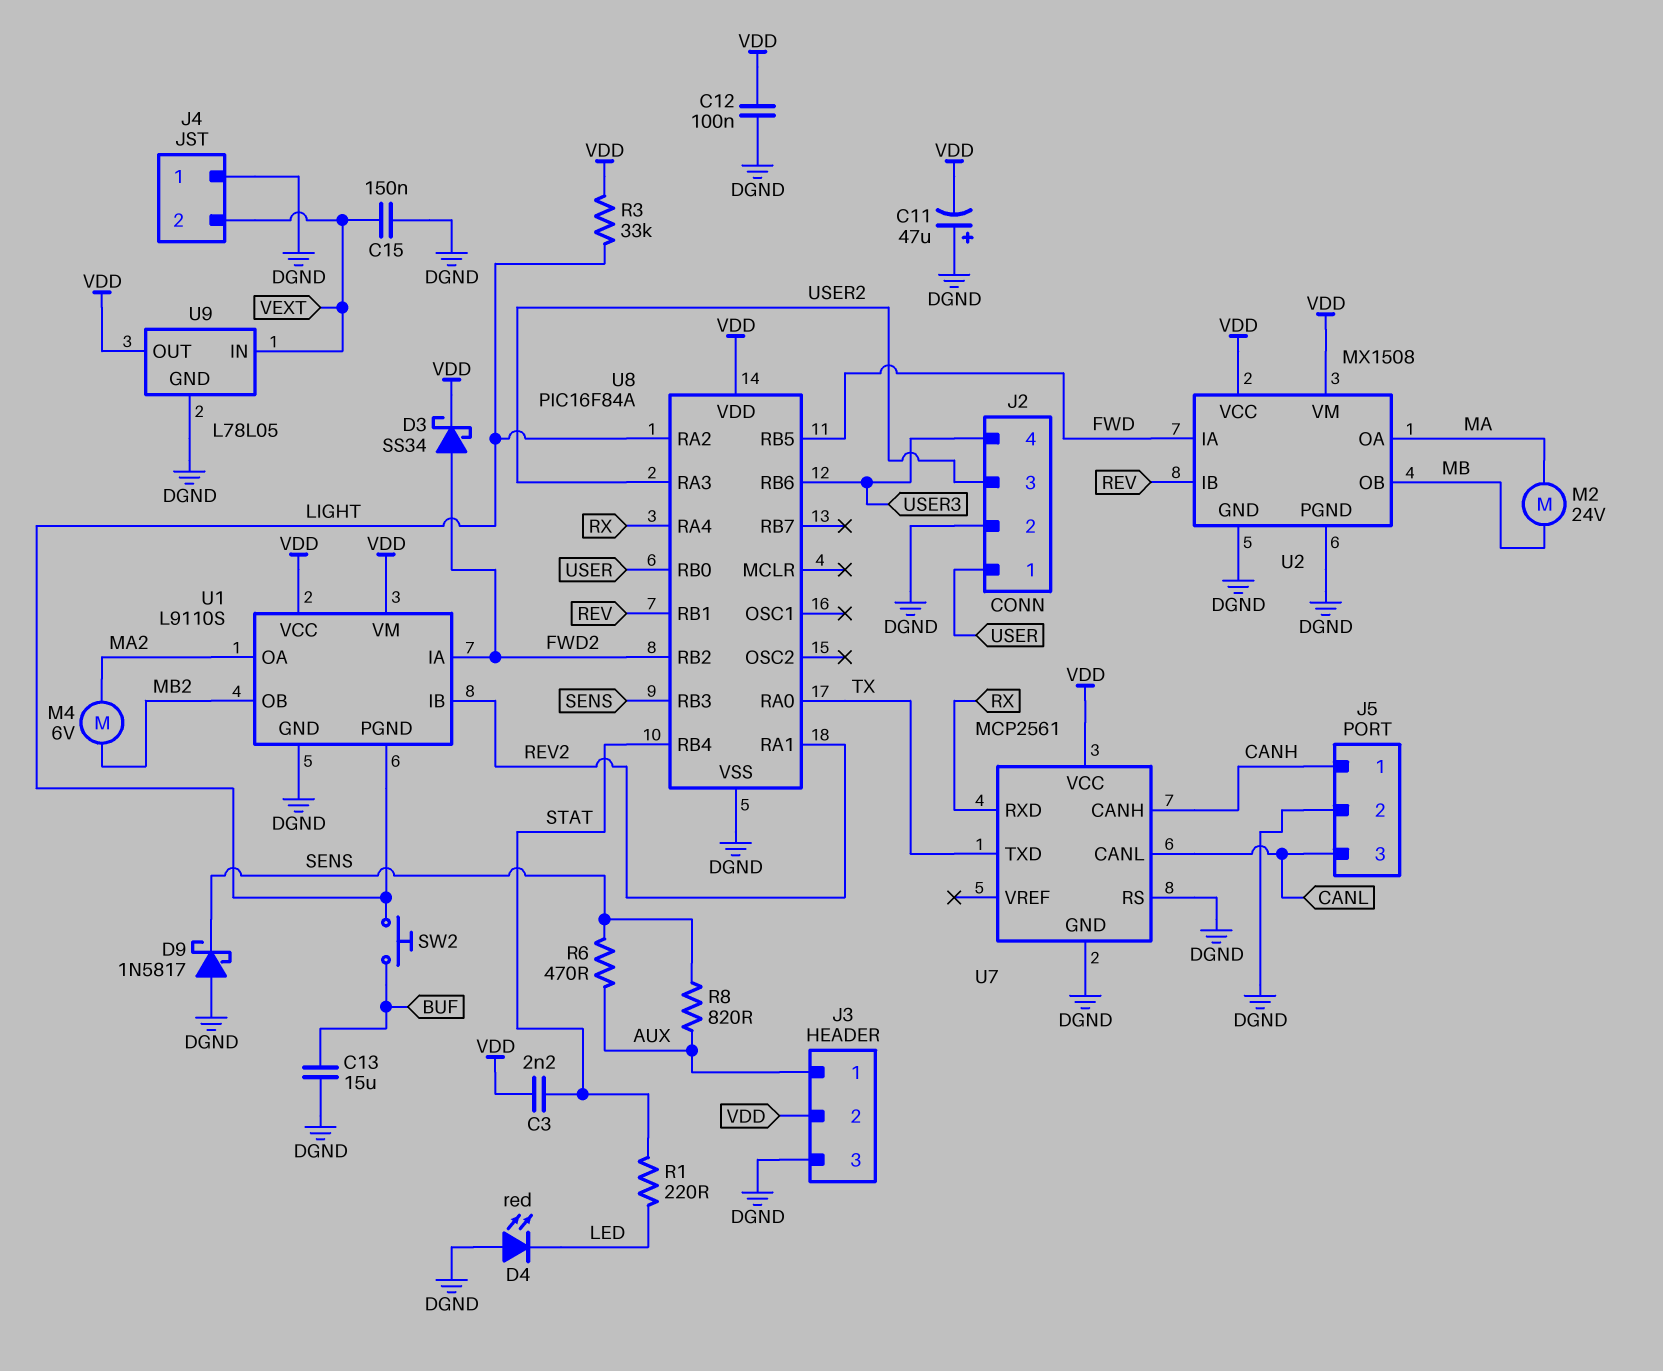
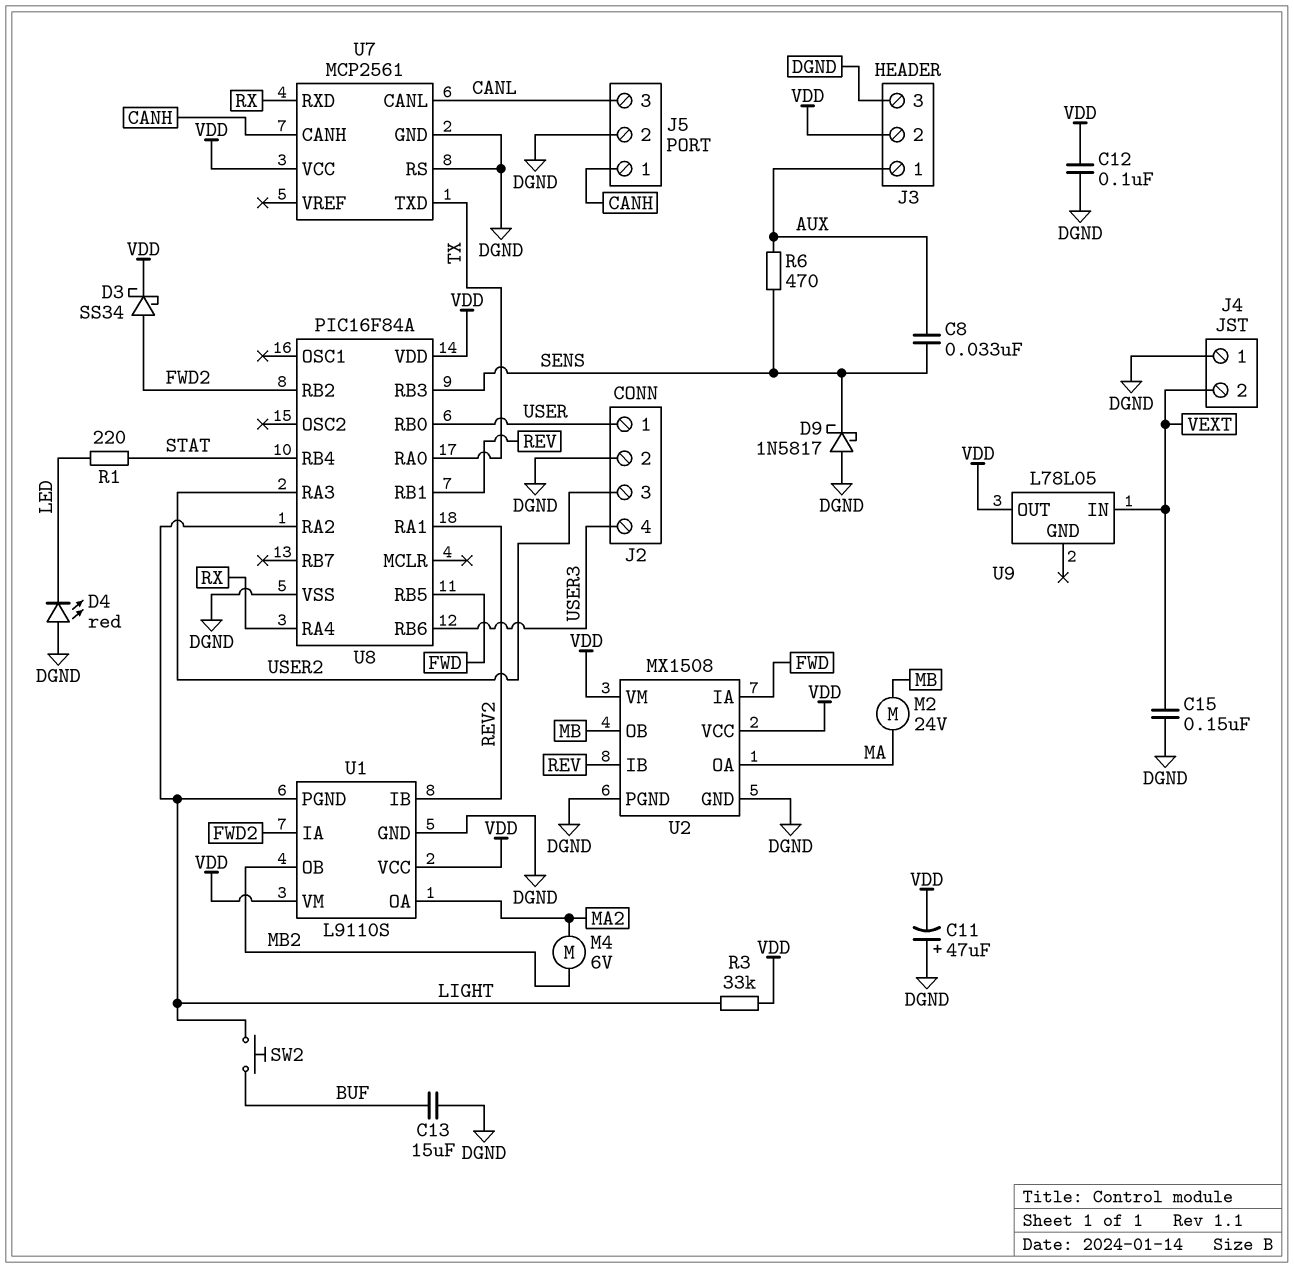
C3: 2.2nF (STAT, VDD) -> none
C8: none -> 33nF (AUX, SENS)
R8: 820 (AUX, SENS) -> none
U9 pin GND: DGND -> none

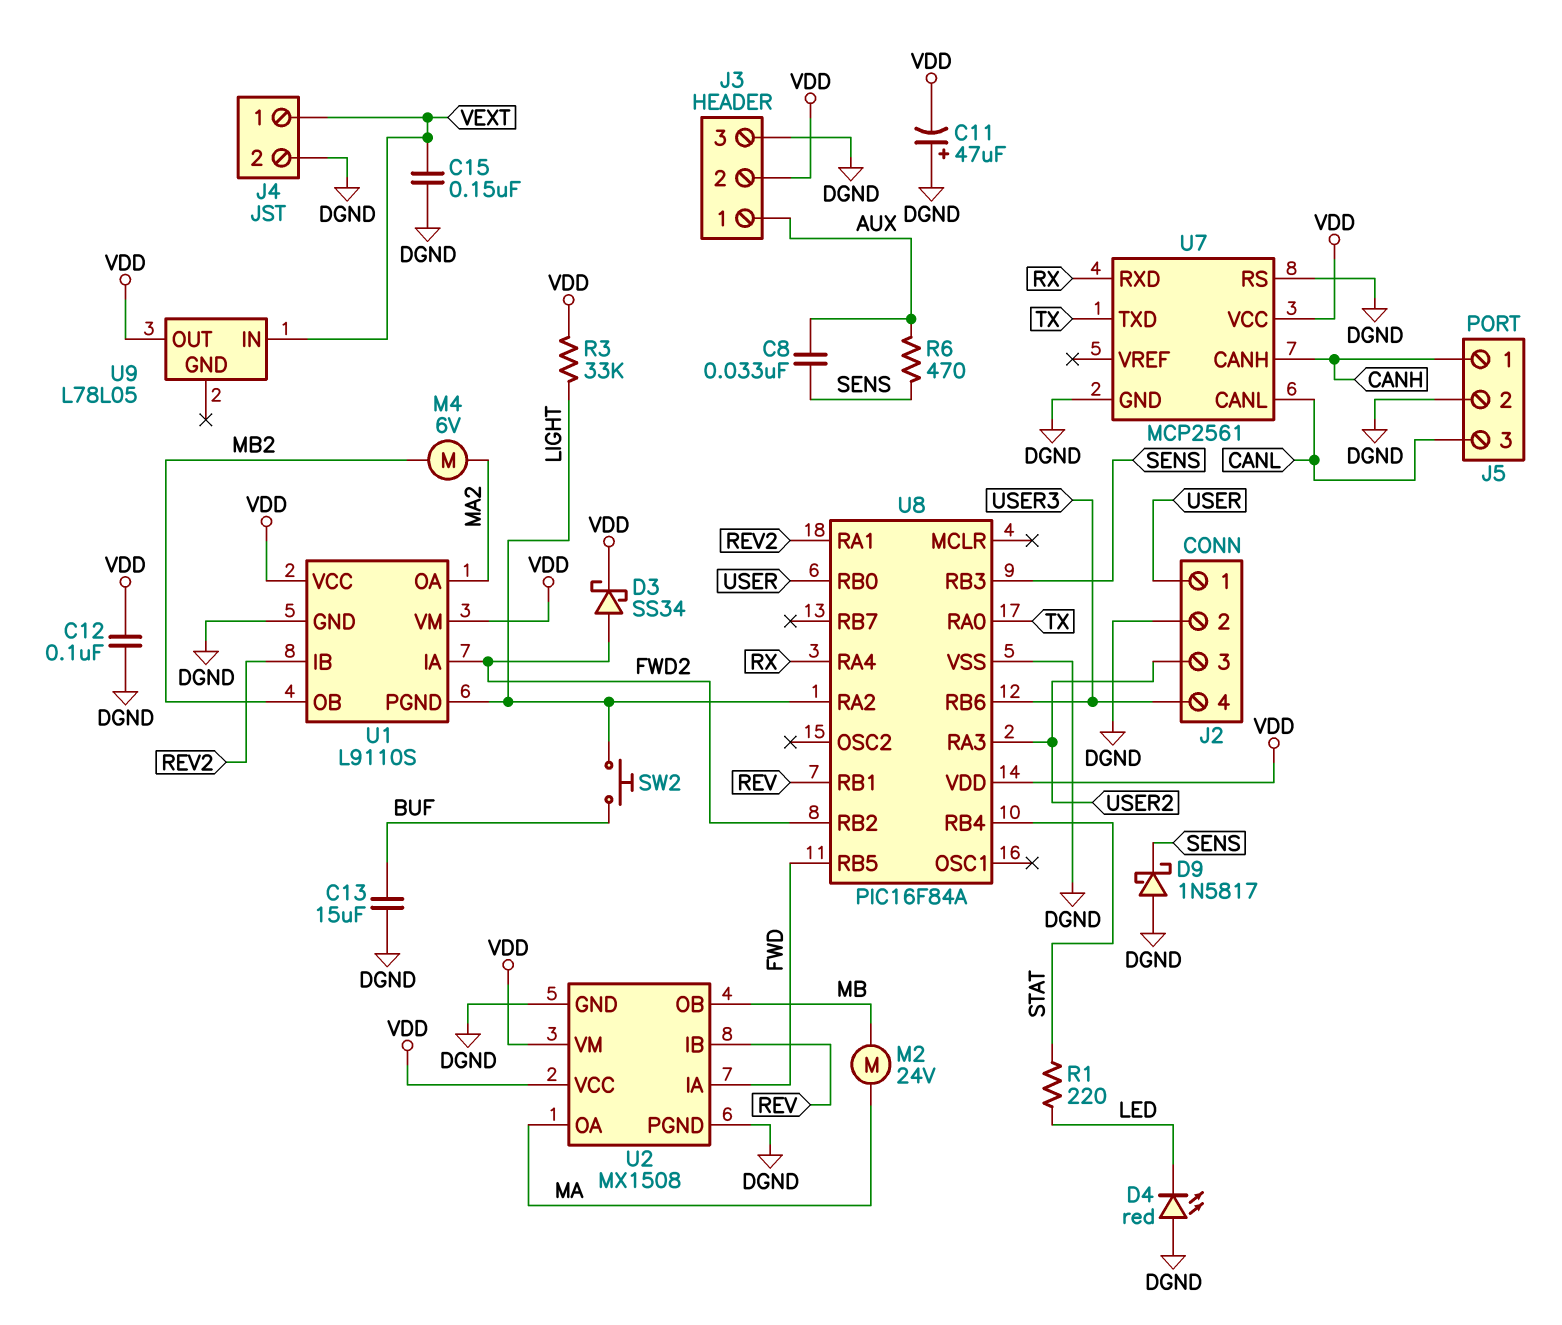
J4 pin 1: DGND -> VEXT
J4 pin 2: VEXT -> DGND

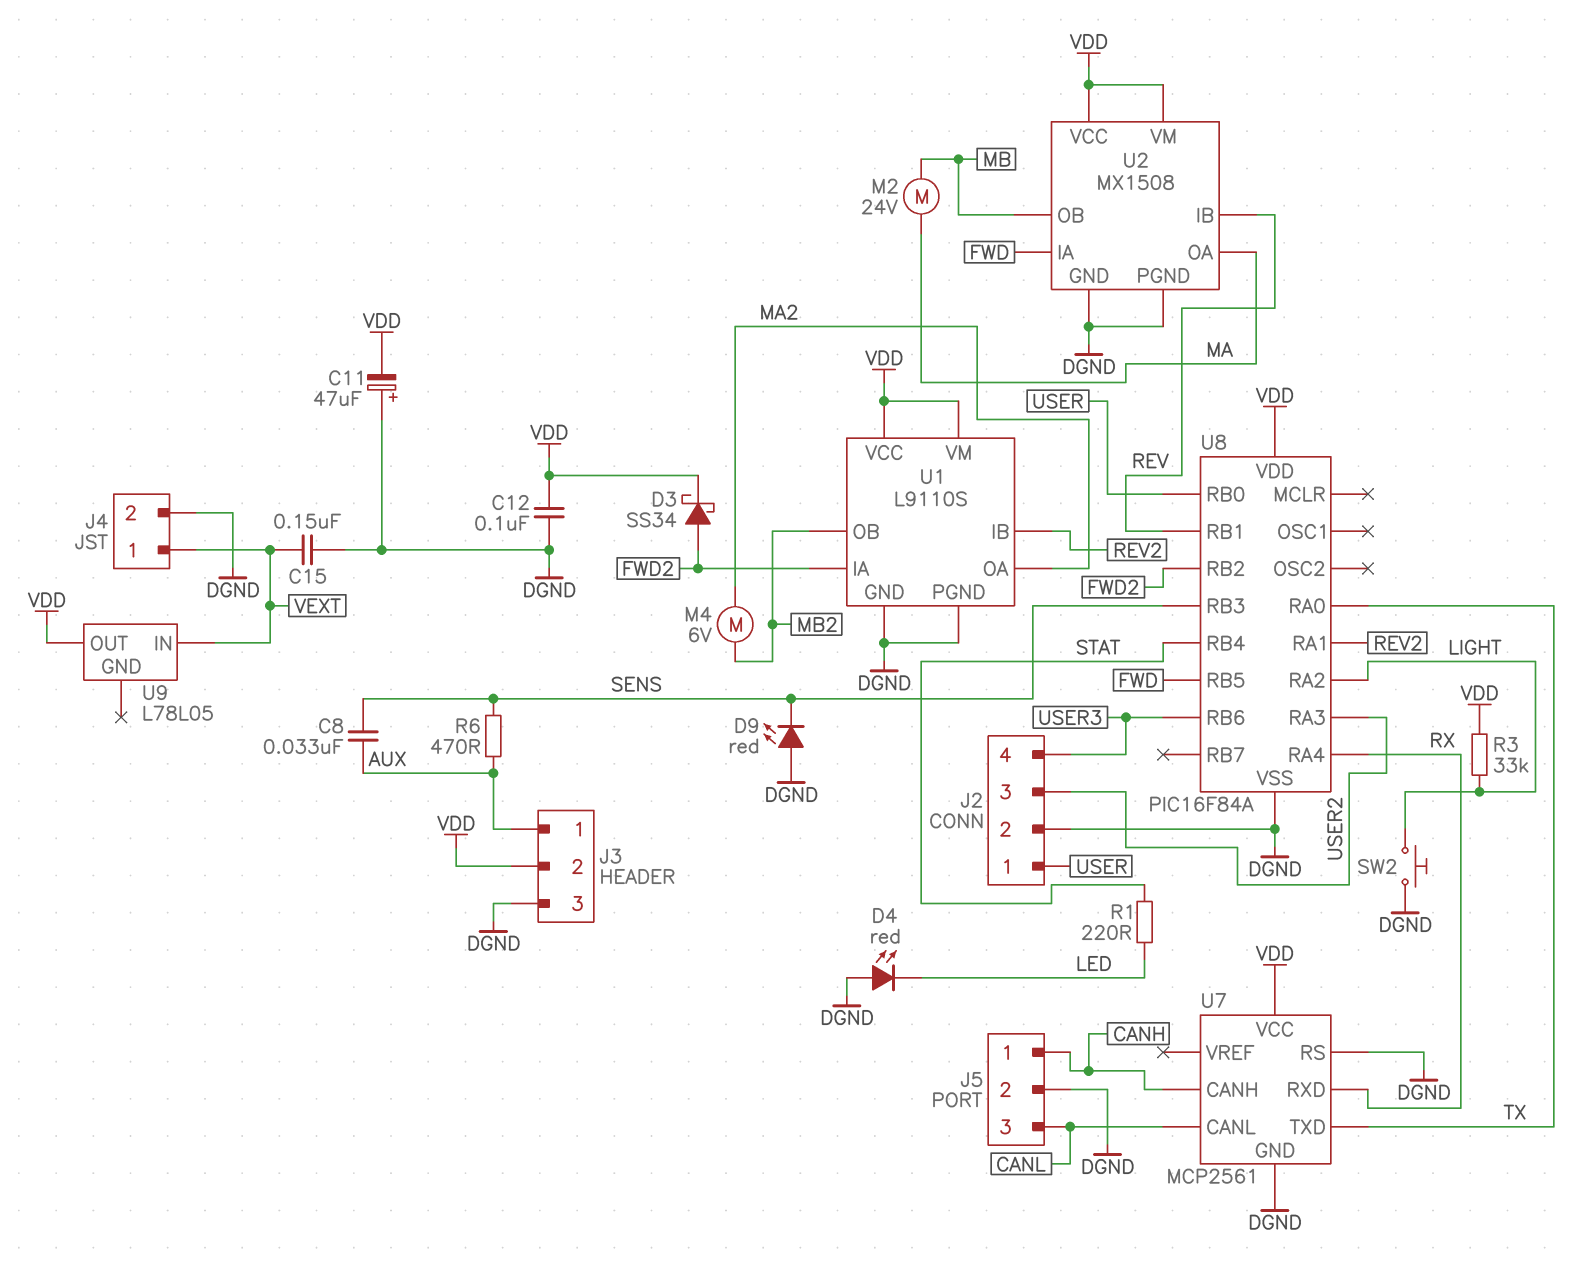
C13: 15uF (BUF, DGND) -> none
D9: schottky 1N5817 (A DGND, K SENS) -> LED red (A DGND, K SENS)
SW2: button (BUF, LIGHT) -> button (DGND, LIGHT)
U1 pin PGND: LIGHT -> DGND

